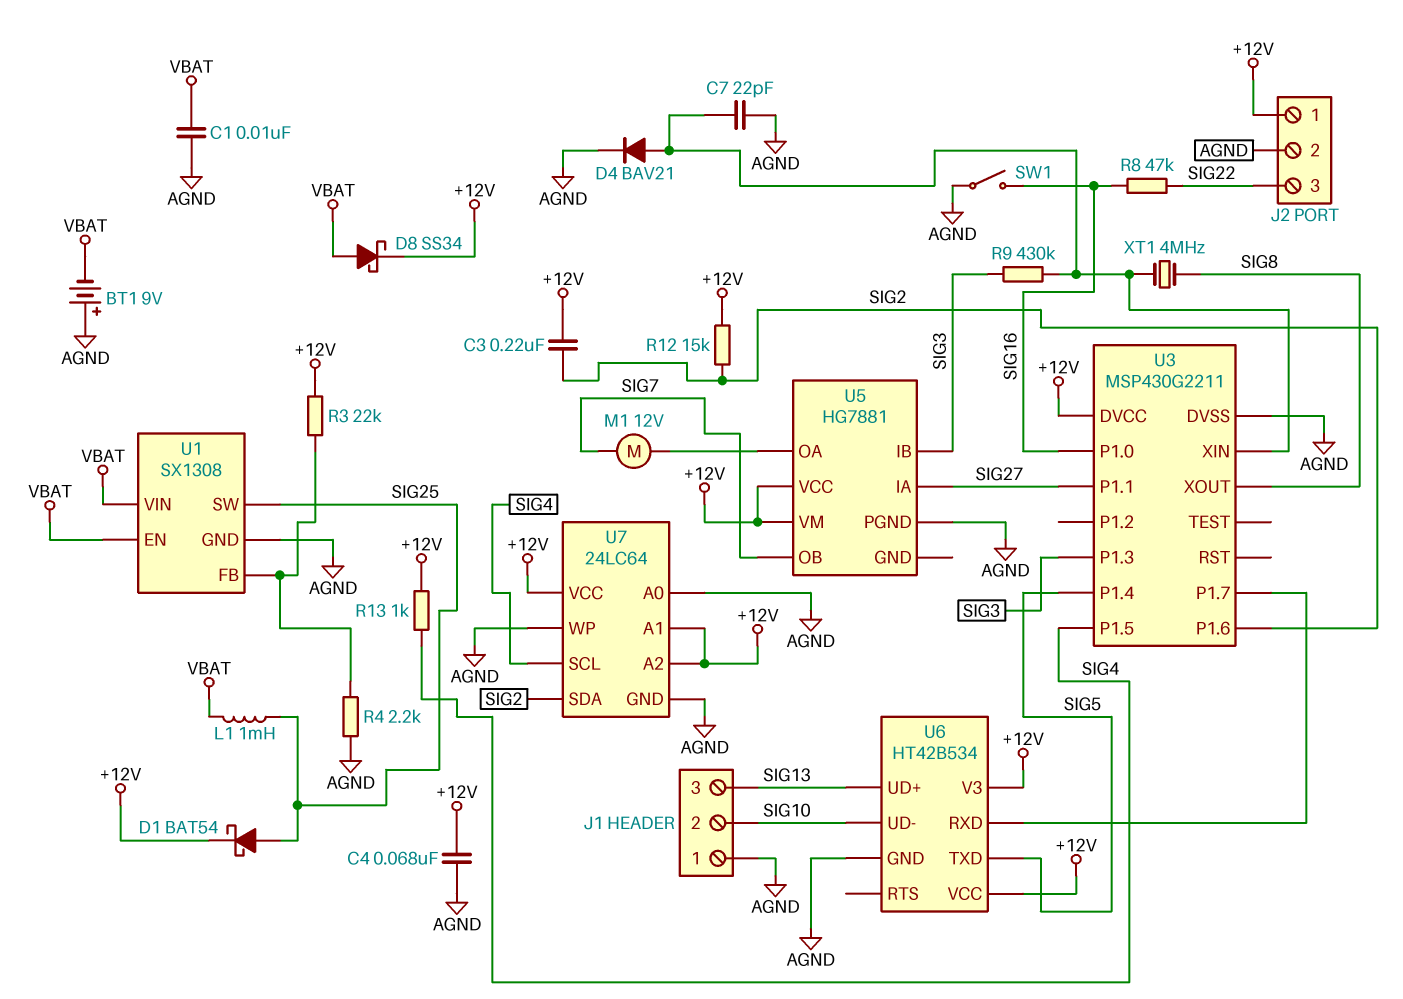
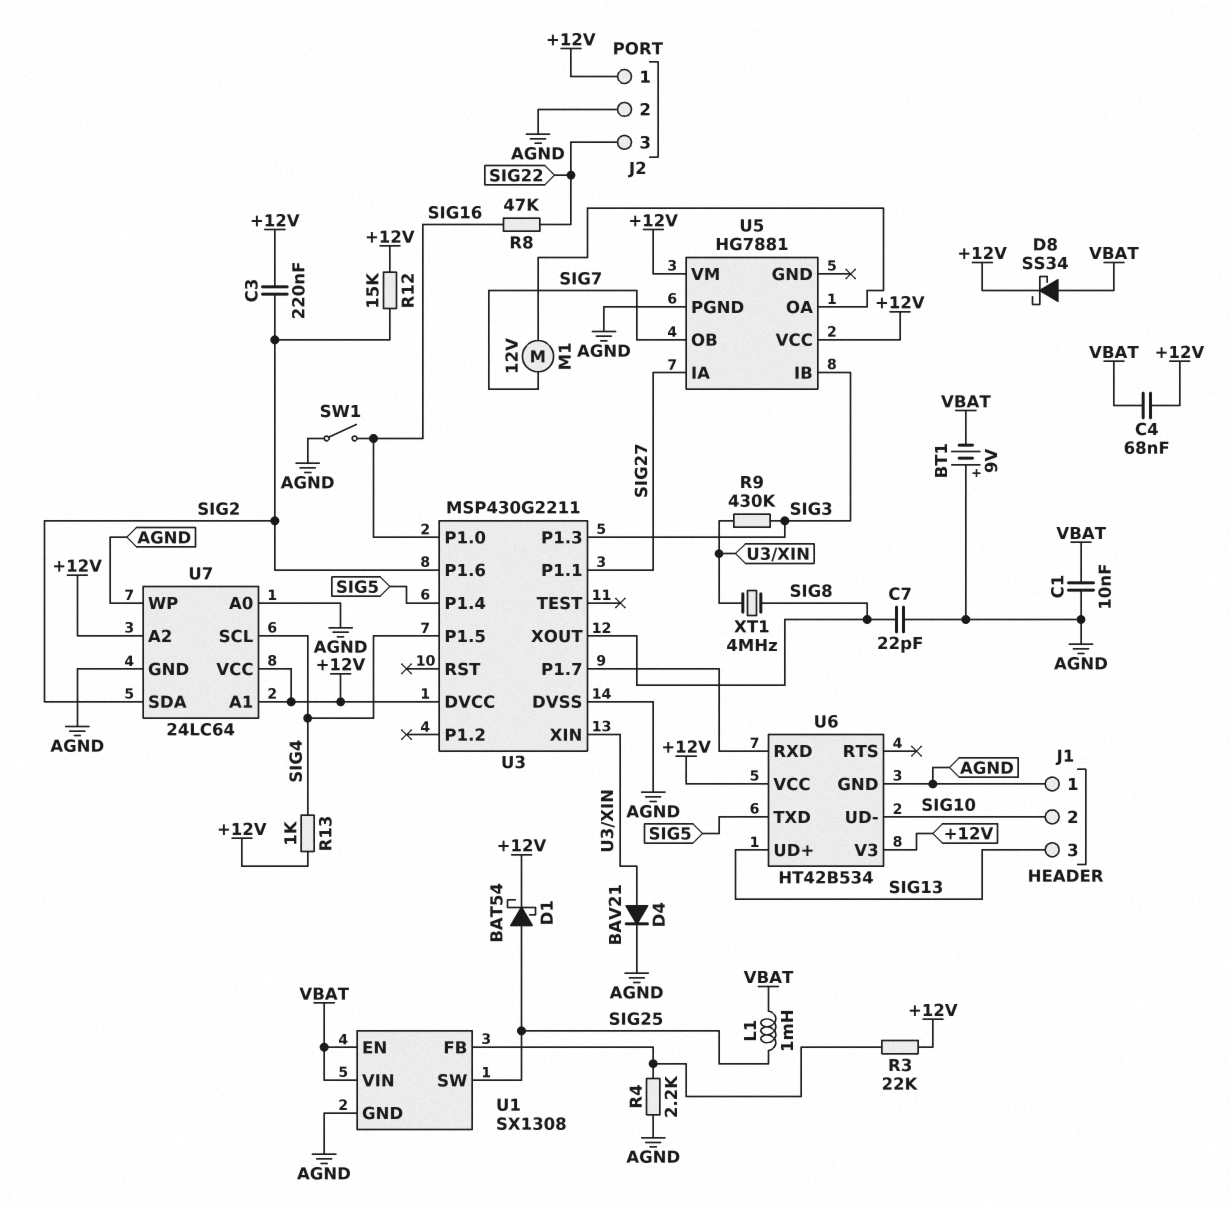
C4: 68nF (+12V, AGND) -> 68nF (+12V, VBAT)
C7: 22pF (AGND, U3/XIN) -> 22pF (AGND, SIG8)

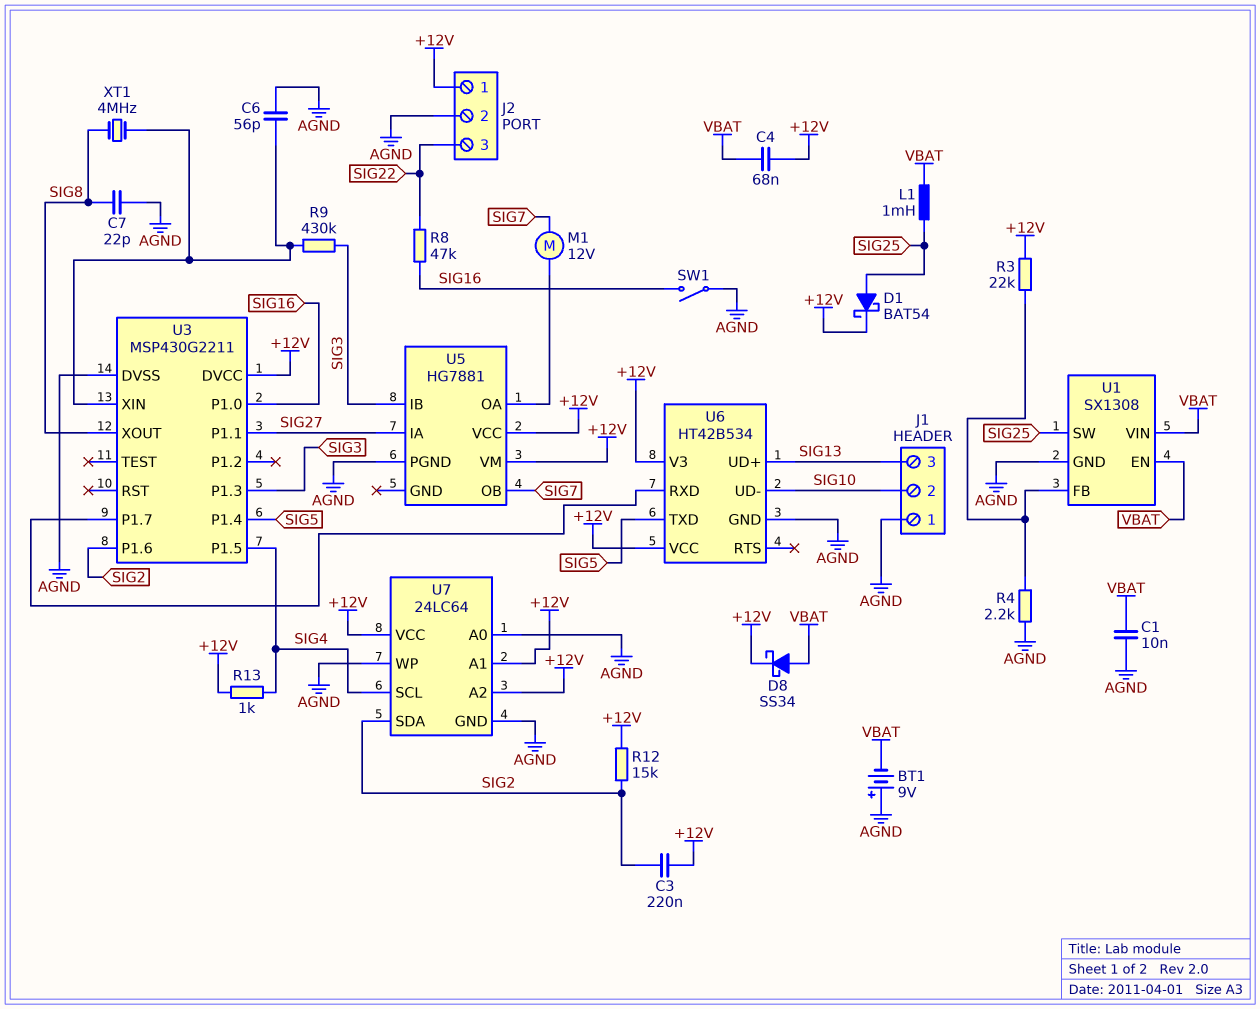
C6: none -> 56pF (AGND, U3/XIN)
D4: diode BAV21 (A U3/XIN, K AGND) -> none

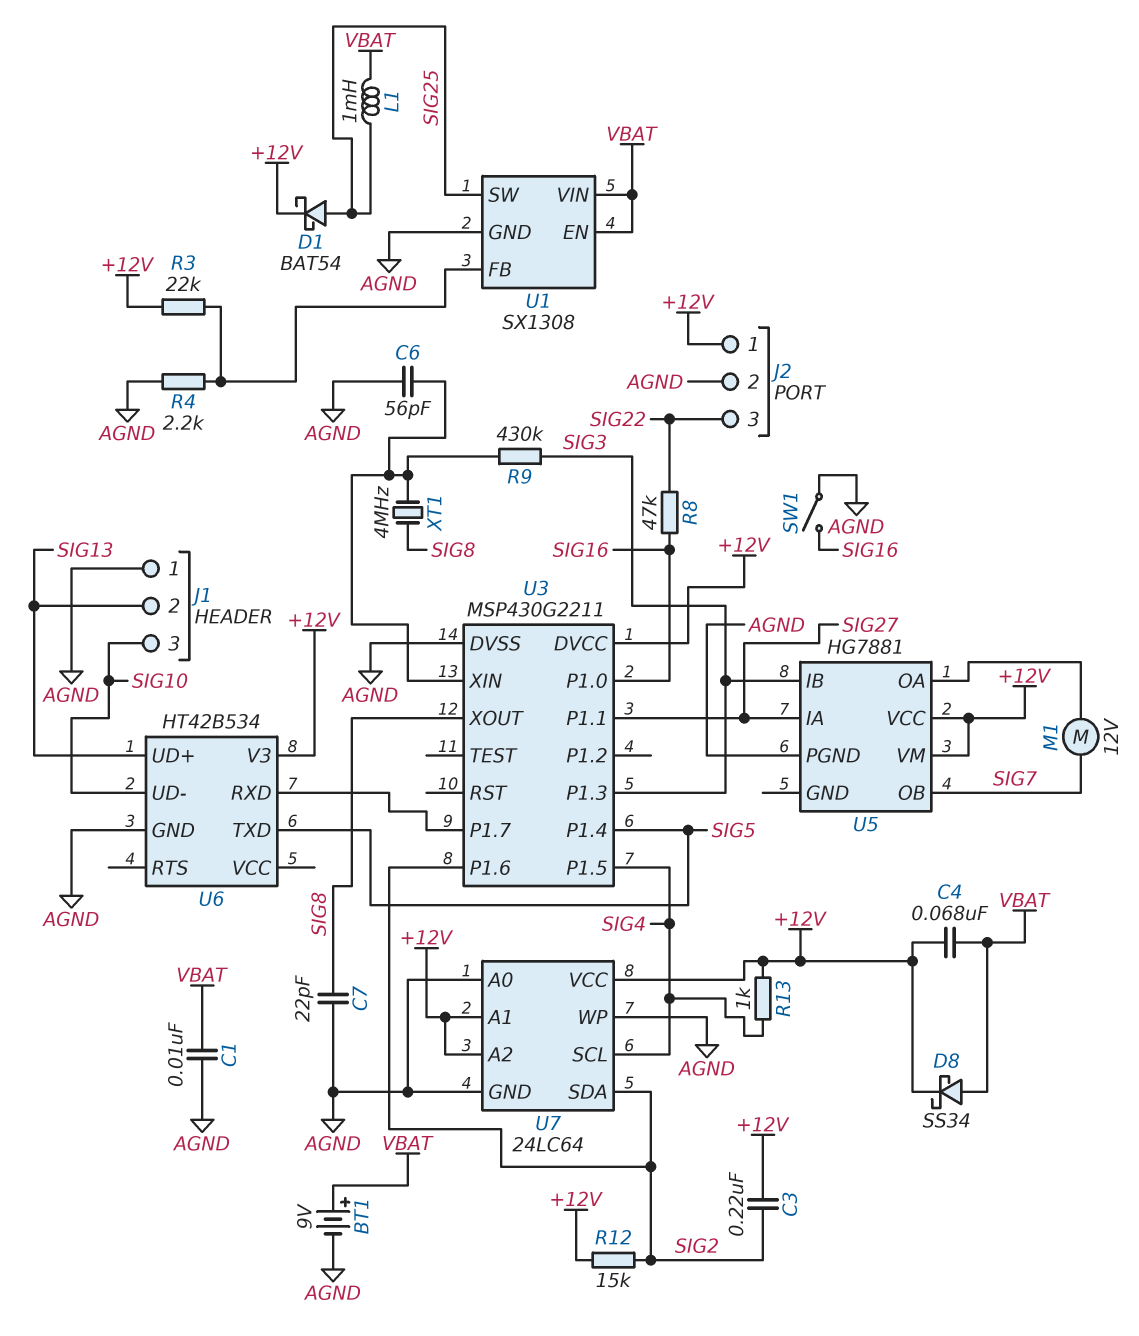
BT1: 9V (plus AGND, minus VBAT) -> 9V (plus VBAT, minus AGND)
J1 pin 2: SIG10 -> SIG13
J1 pin 3: SIG13 -> SIG10
U6 pin VCC: +12V -> none

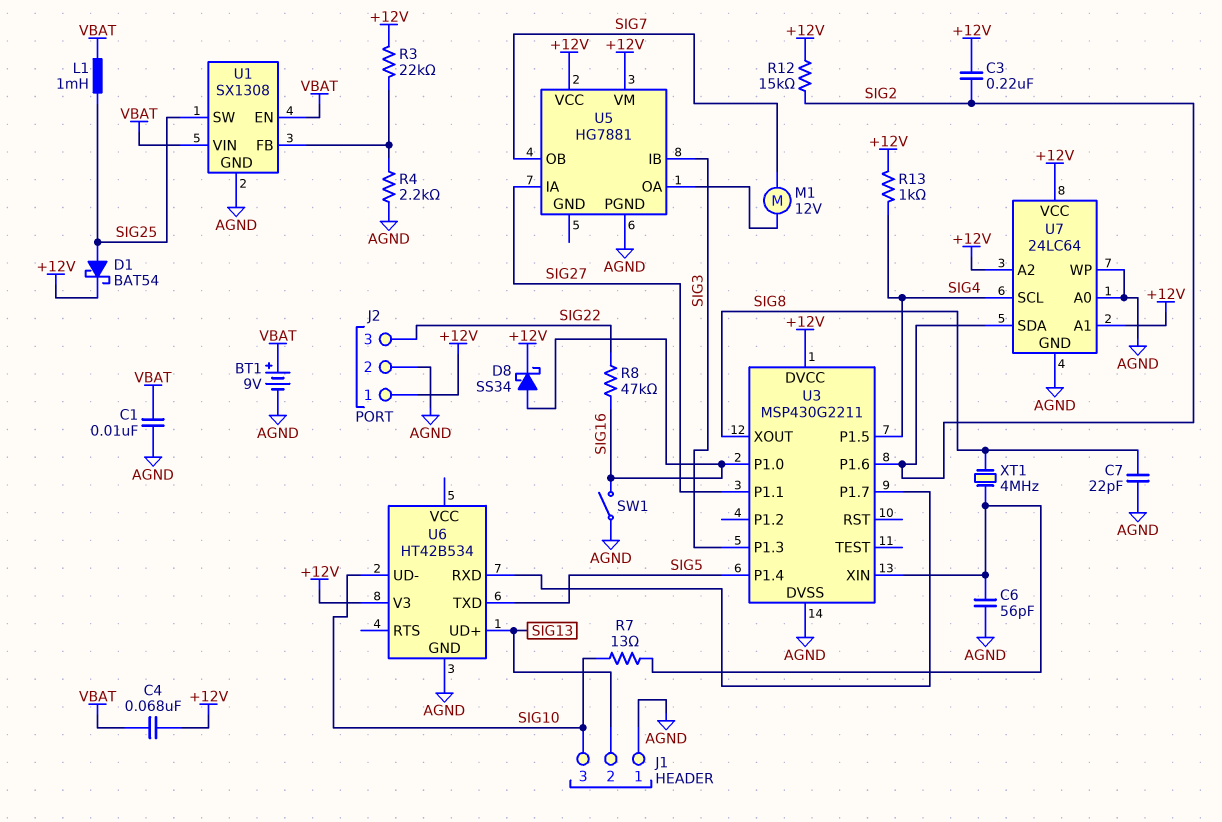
D8: schottky SS34 (A VBAT, K +12V) -> schottky SS34 (A SIG16, K +12V)
R7: none -> 13 (SIG10, U3/XIN)
R9: 430k (SIG3, U3/XIN) -> none

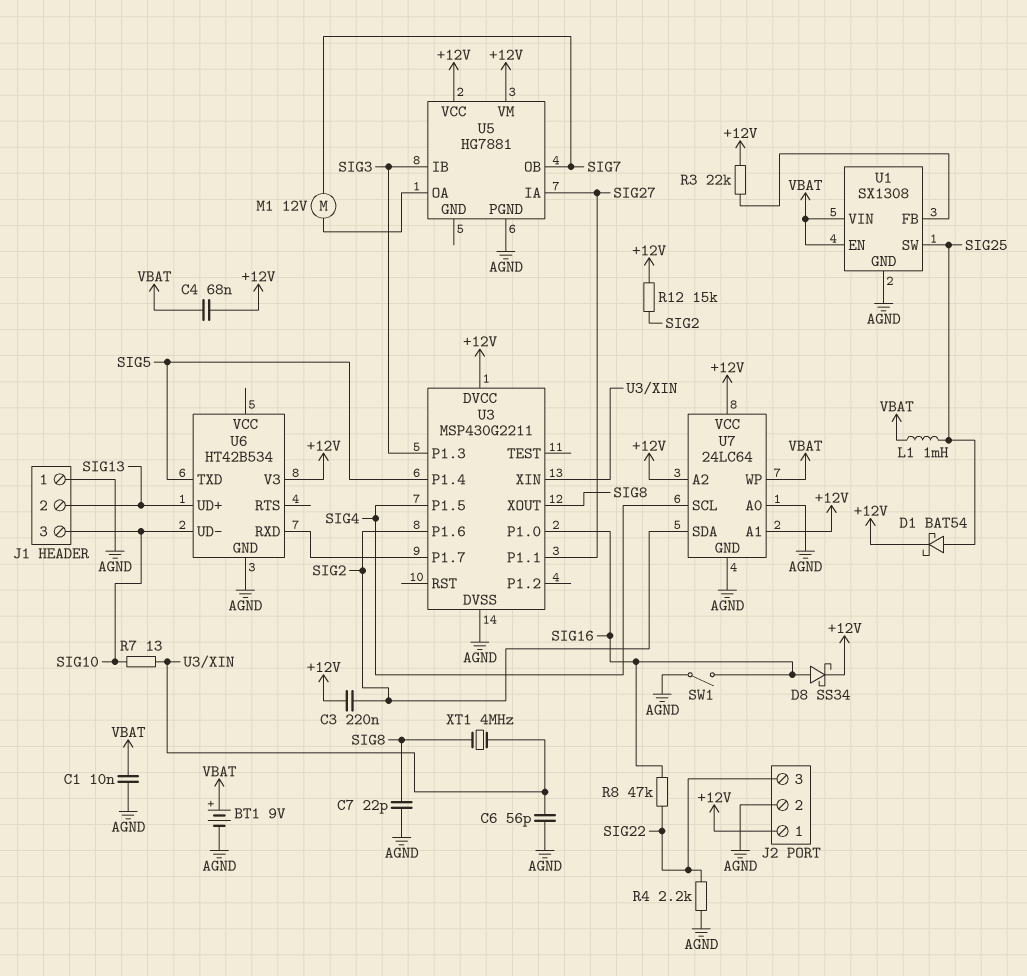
R4: 2.2k (AGND, U1/FB) -> 2.2k (AGND, SIG22)
R13: 1k (+12V, SIG4) -> none
U7 pin WP: AGND -> VBAT

